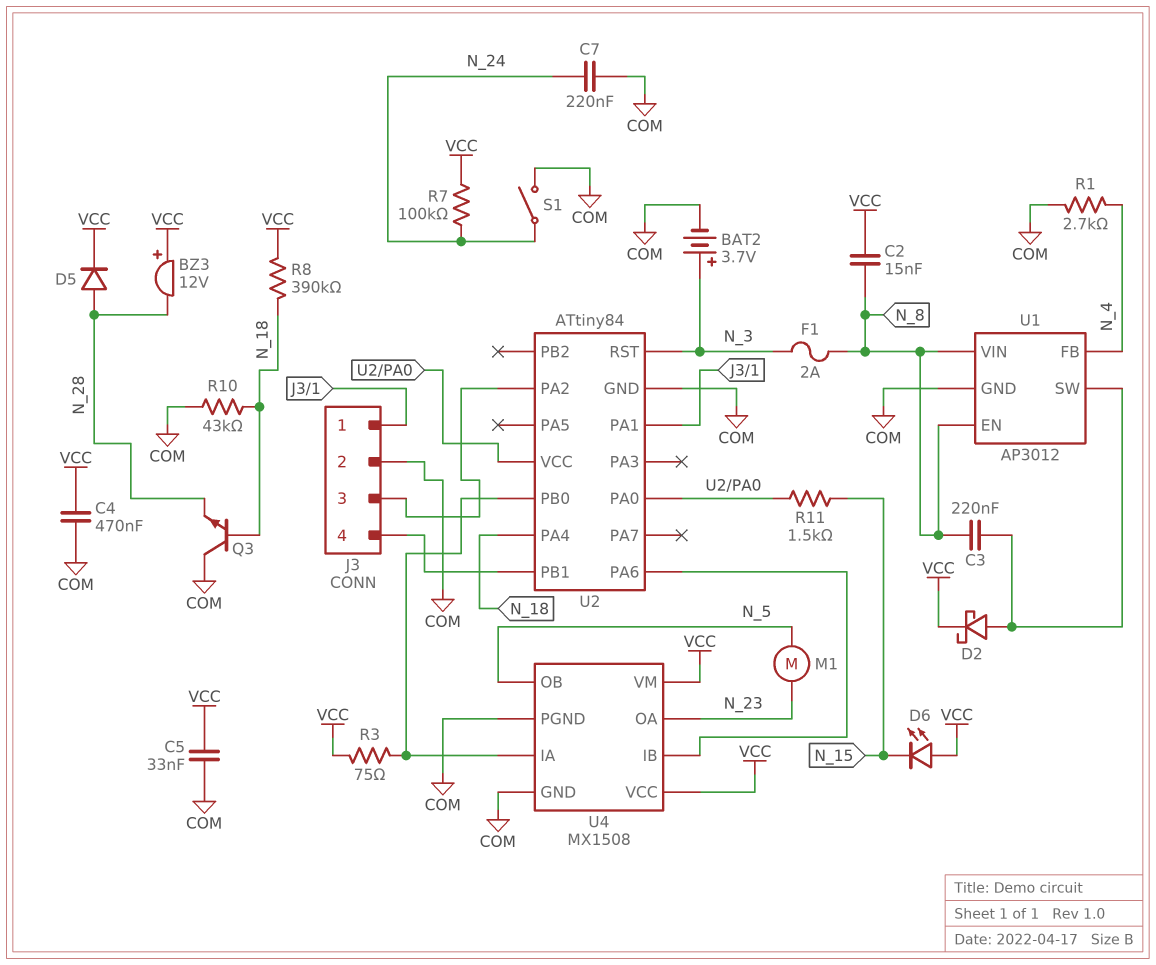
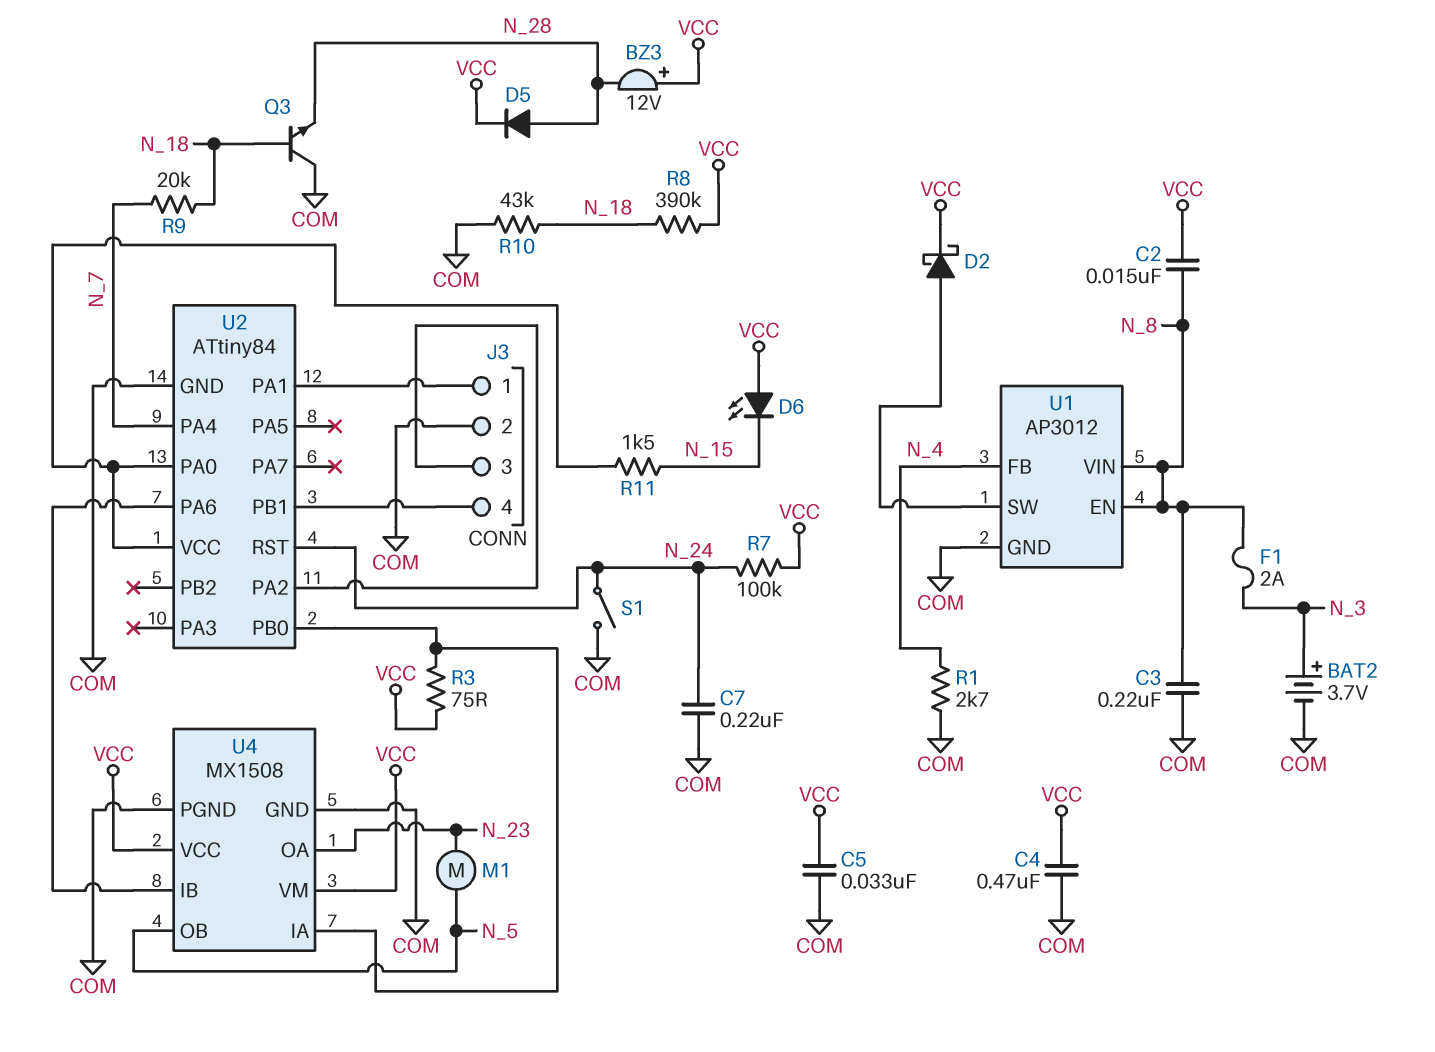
C3: 220nF (N_8, U1/SW) -> 220nF (COM, N_8)
R9: none -> 20k (N_7, N_18)
U2 pin PA4: N_18 -> N_7
U2 pin RST: N_3 -> N_24

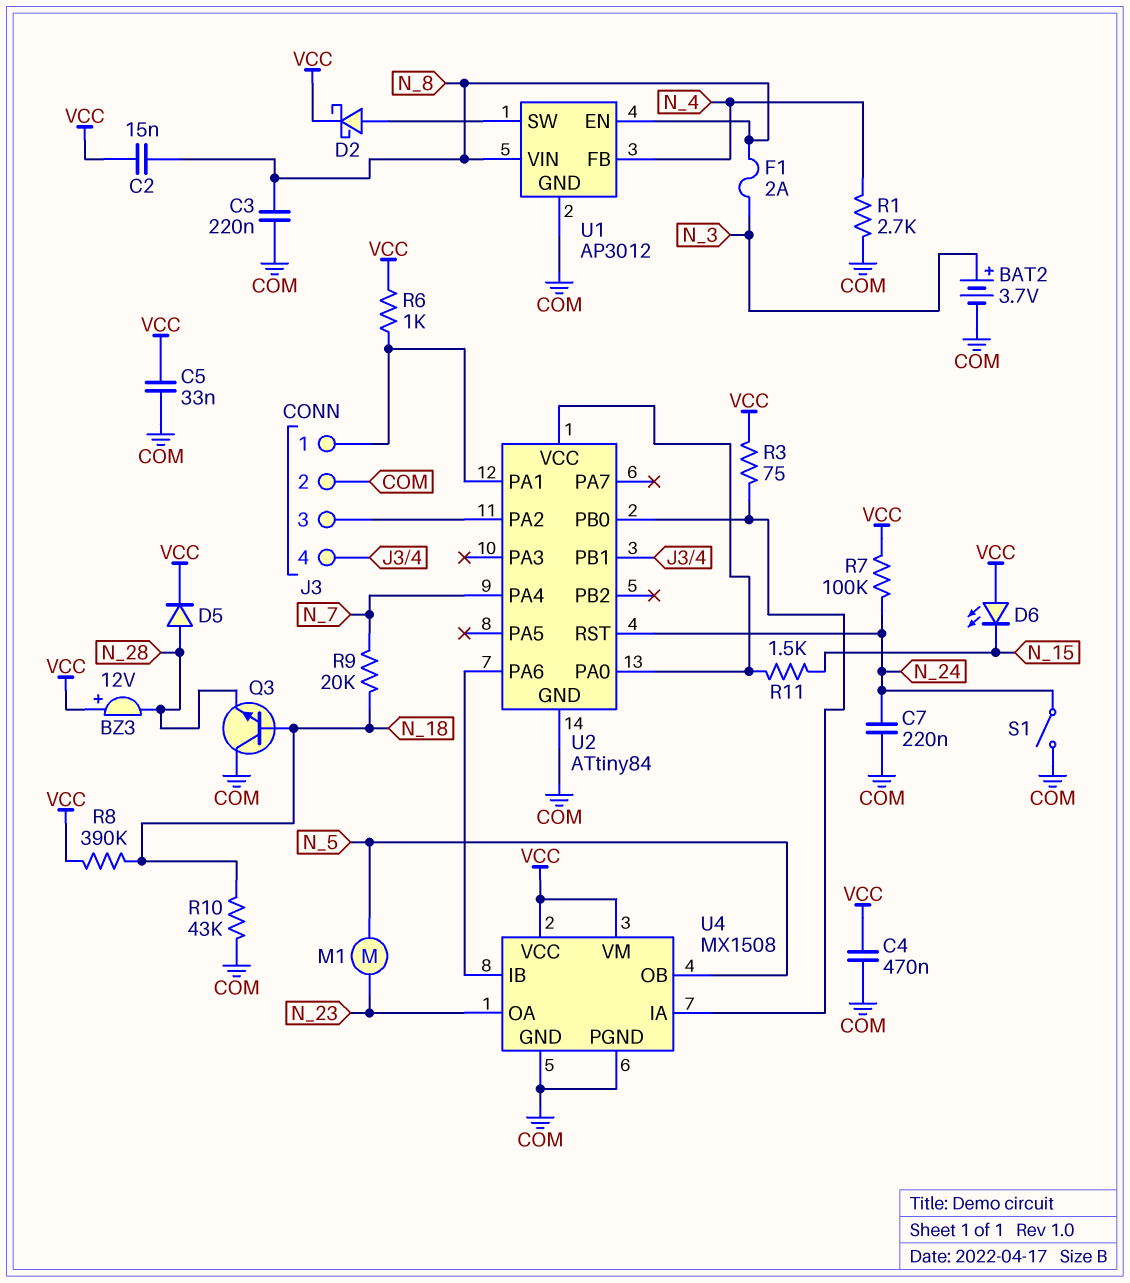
R6: none -> 1k (J3/1, VCC)

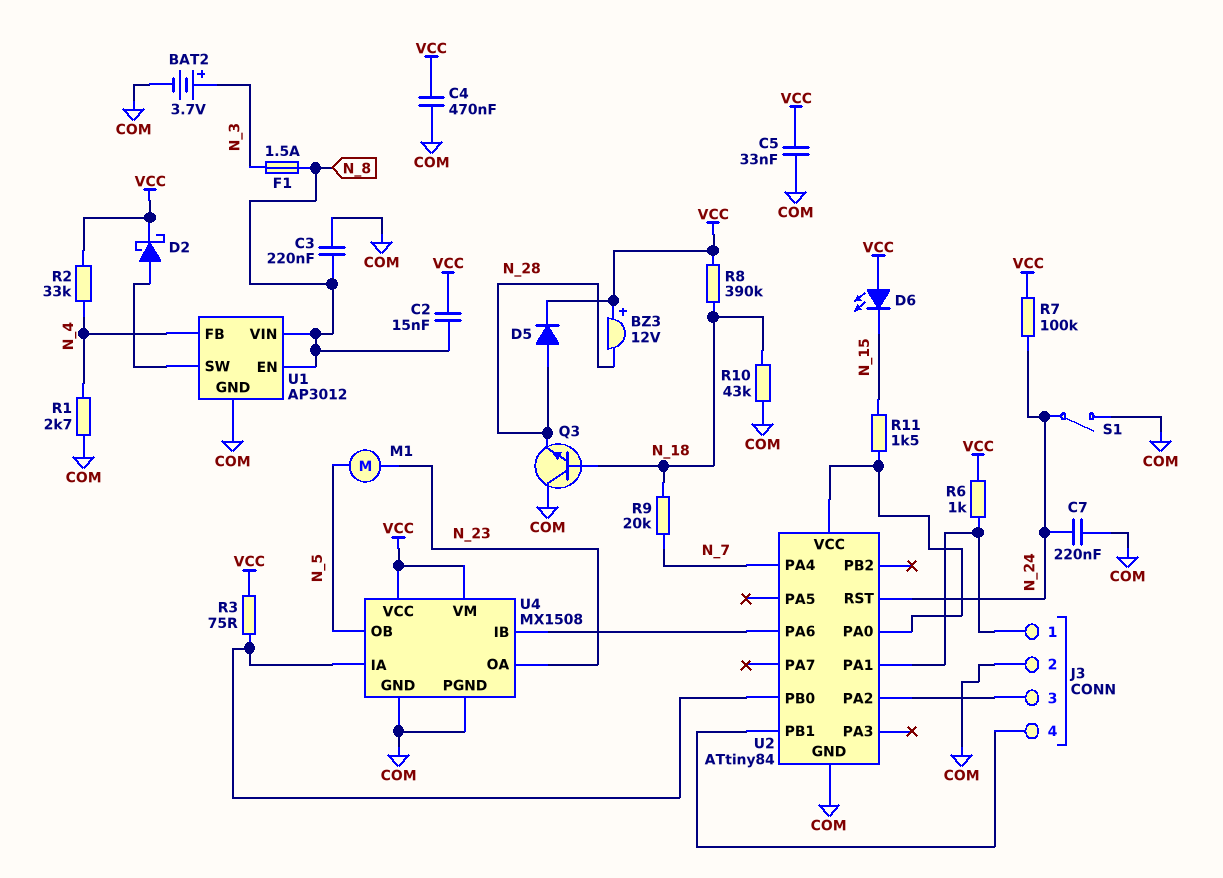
F1: 2A (N_3, N_8) -> 1.5A (N_3, N_8)
R2: none -> 33k (N_4, VCC)

